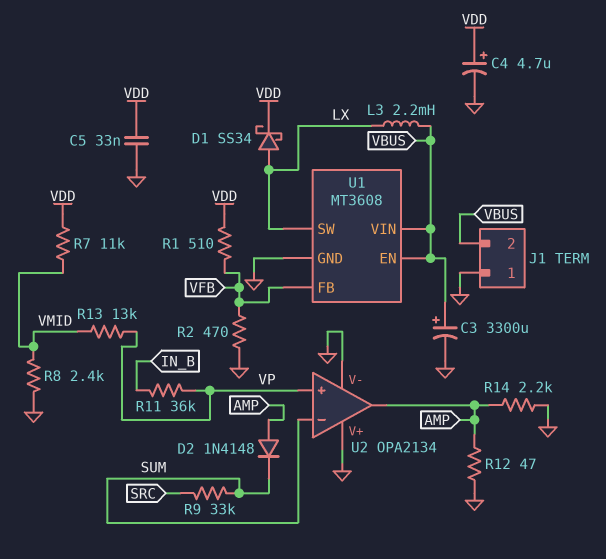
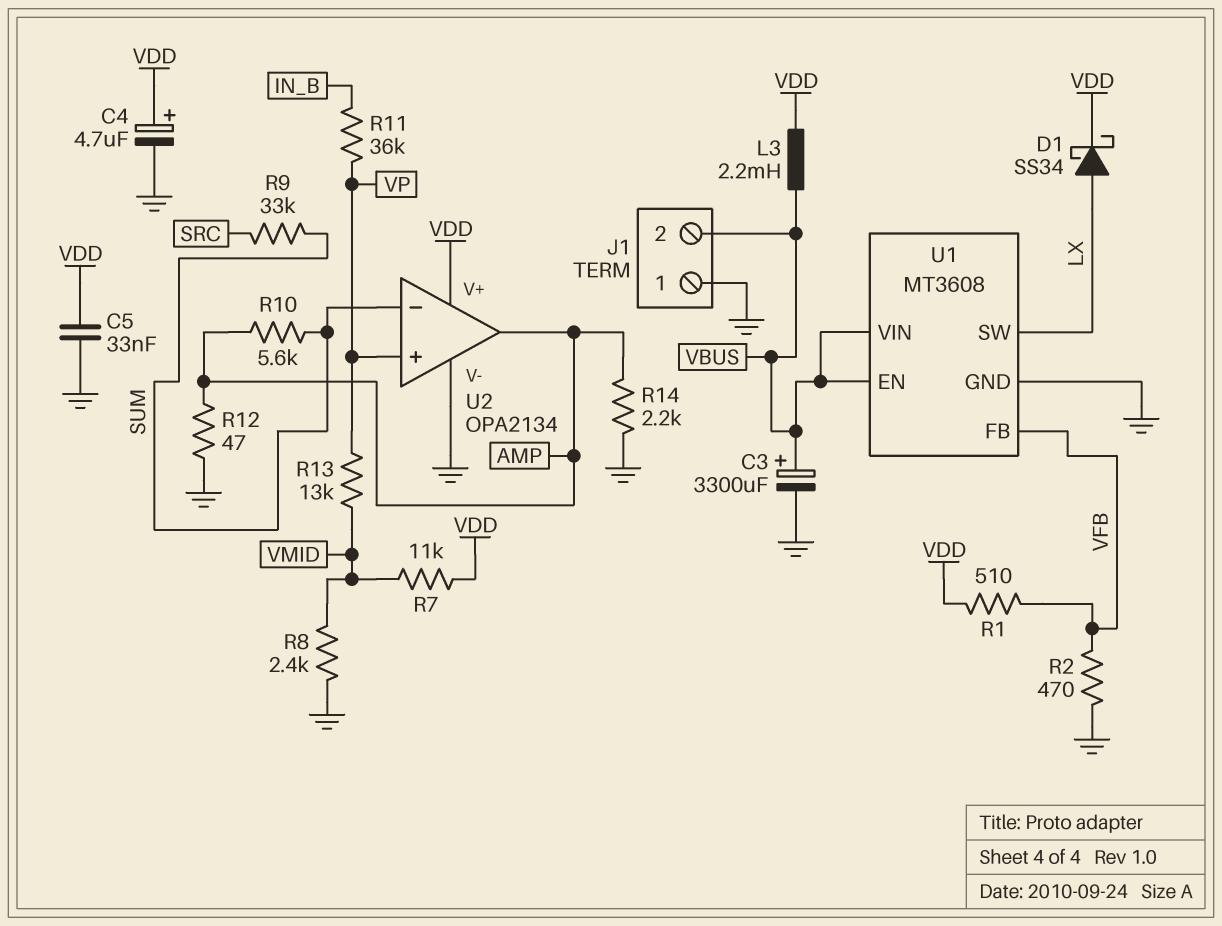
D2: diode 1N4148 (A AMP, K SUM) -> none
L3: 2.2mH (LX, VBUS) -> 2.2mH (VBUS, VDD)
R10: none -> 5.6k (AMP, SUM)
U2 pin V+: GND -> VDD

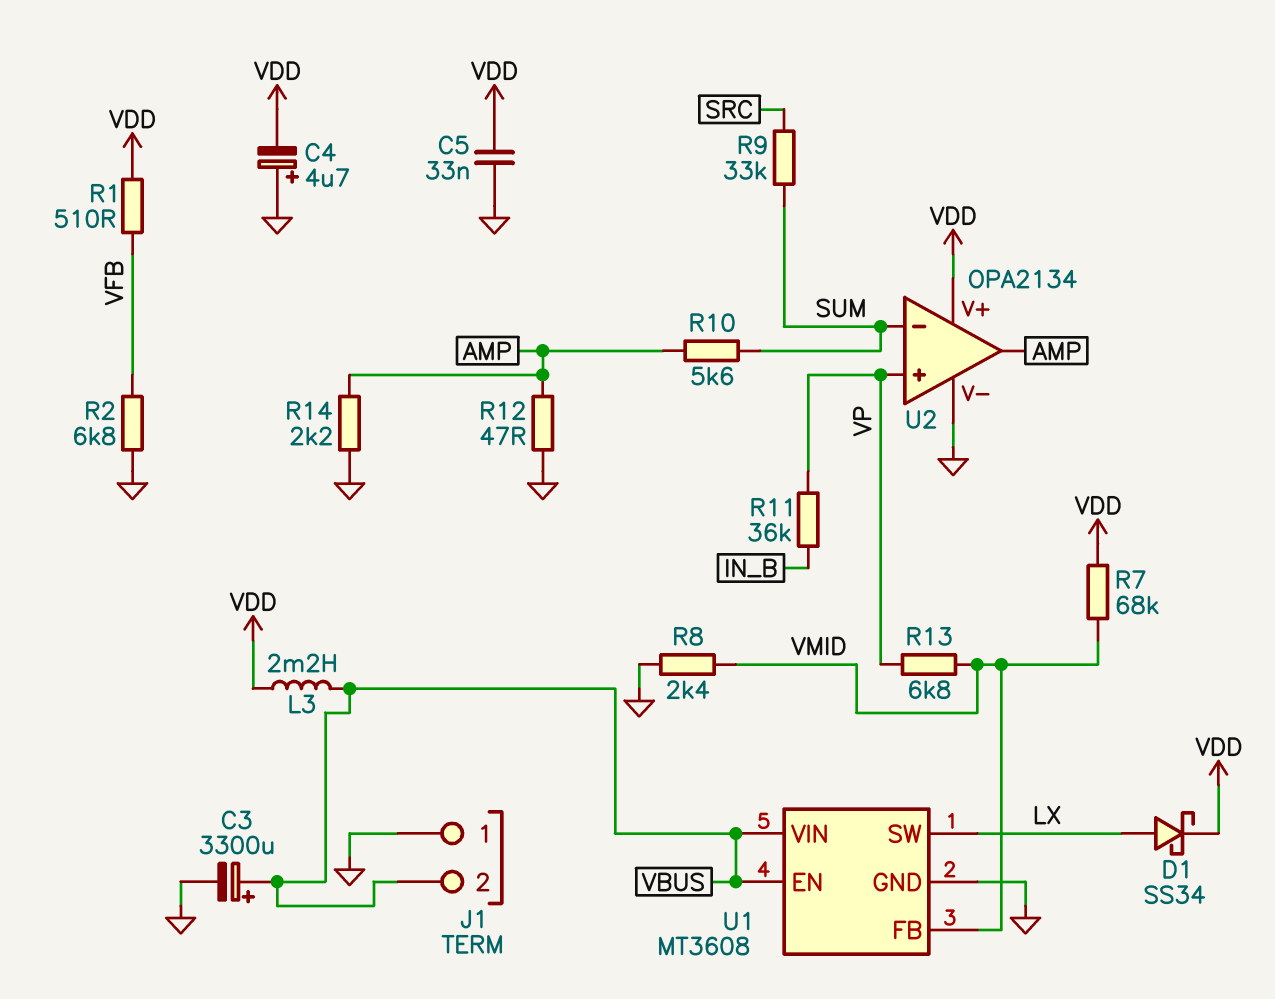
C4: 4.7uF (plus VDD, minus GND) -> 4.7uF (plus GND, minus VDD)
R2: 470 (GND, VFB) -> 6.8k (GND, VFB)
R7: 11k (VDD, VMID) -> 68k (VDD, VMID)
R13: 13k (VMID, VP) -> 6.8k (VMID, VP)
U1 pin FB: VFB -> VMID

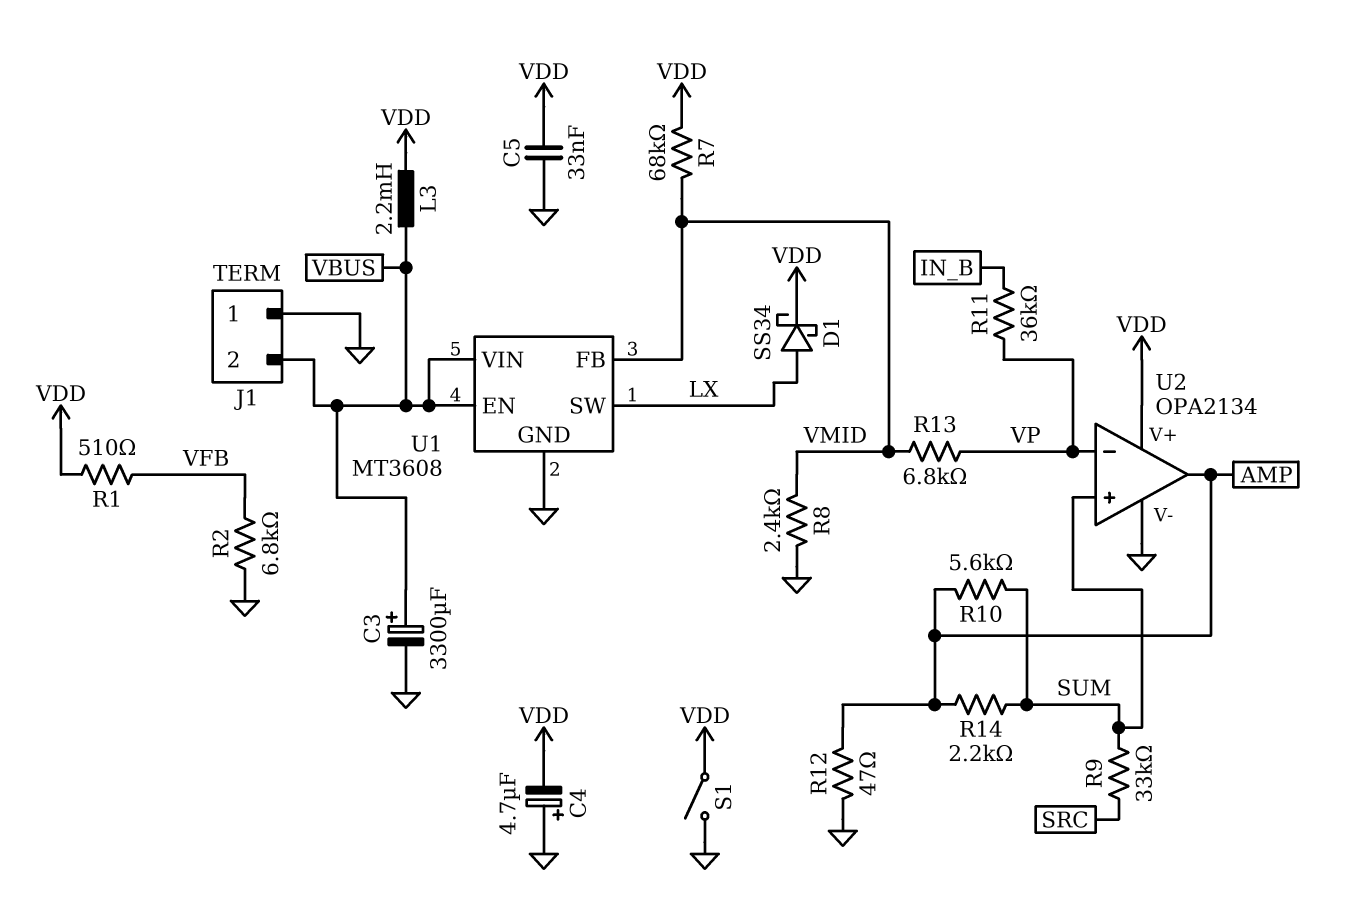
R14: 2.2k (AMP, GND) -> 2.2k (AMP, SUM)
S1: none -> switch (GND, VDD)
U2 pin in+: VP -> SUM
U2 pin in-: SUM -> VP

